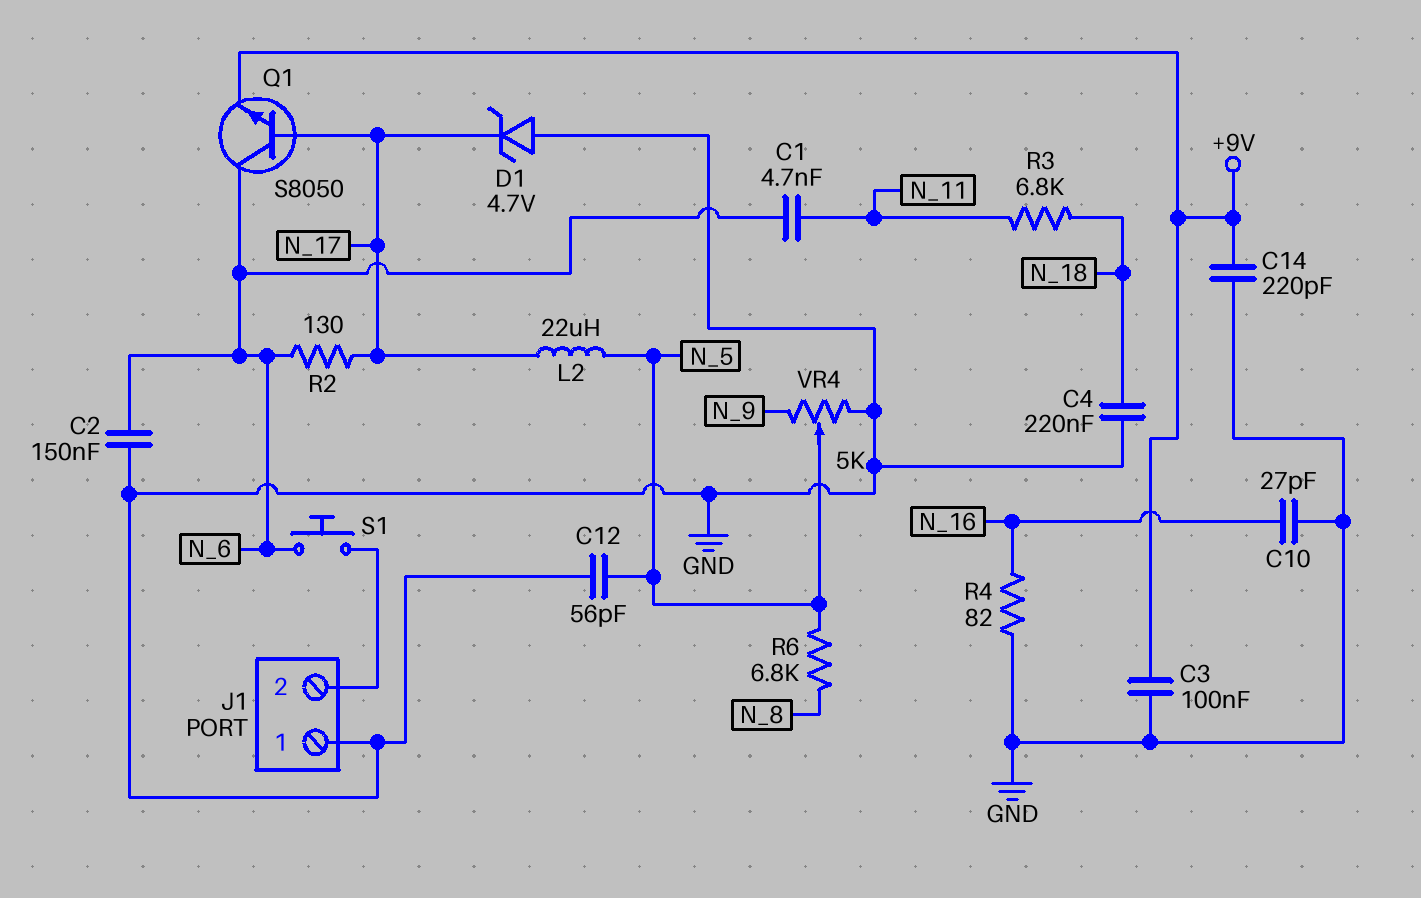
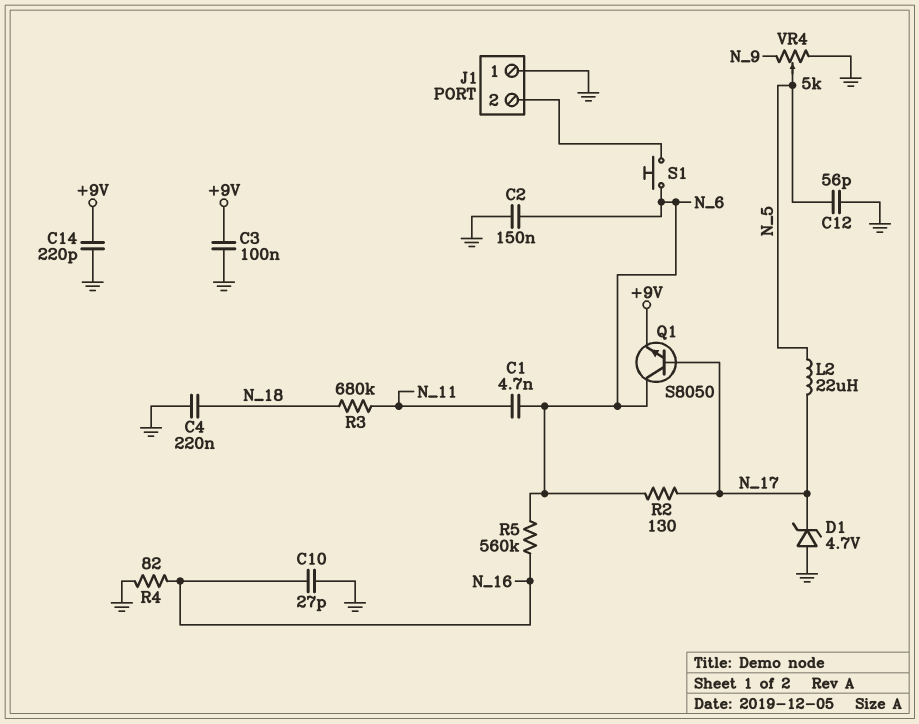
R3: 6.8k (N_11, N_18) -> 680k (N_11, N_18)
R5: none -> 560k (N_6, N_16)
R6: 6.8k (N_5, N_8) -> none

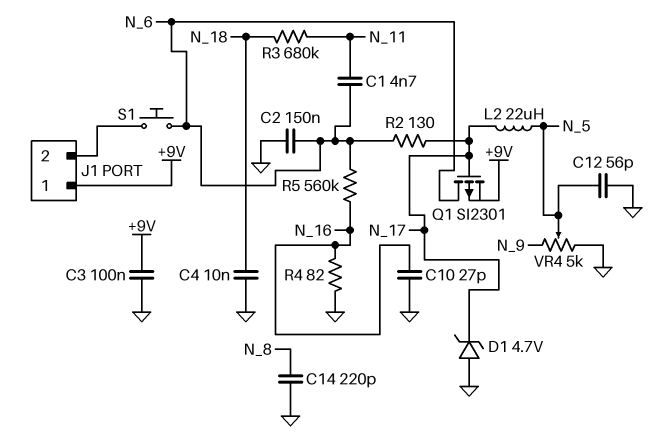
C4: 220nF (GND, N_18) -> 10nF (GND, N_18)
C14: 220pF (+9V, GND) -> 220pF (GND, N_8)
J1 pin 1: GND -> +9V
Q1: NPN S8050 (B N_17, C N_6, E +9V) -> PMOS SI2301 (G N_17, D N_6, S +9V)

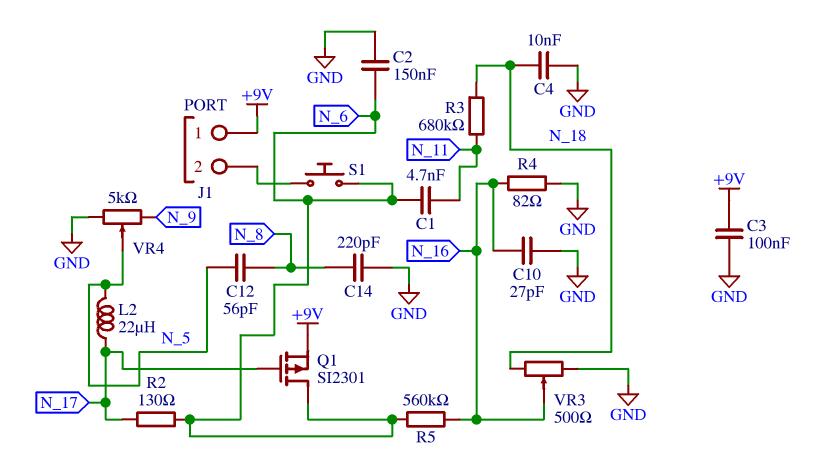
C12: 56pF (GND, N_5) -> 56pF (N_5, N_8)
D1: zener 4.7V (A GND, K N_17) -> none
VR3: none -> 500 (GND, N_18, wiper N_16)

